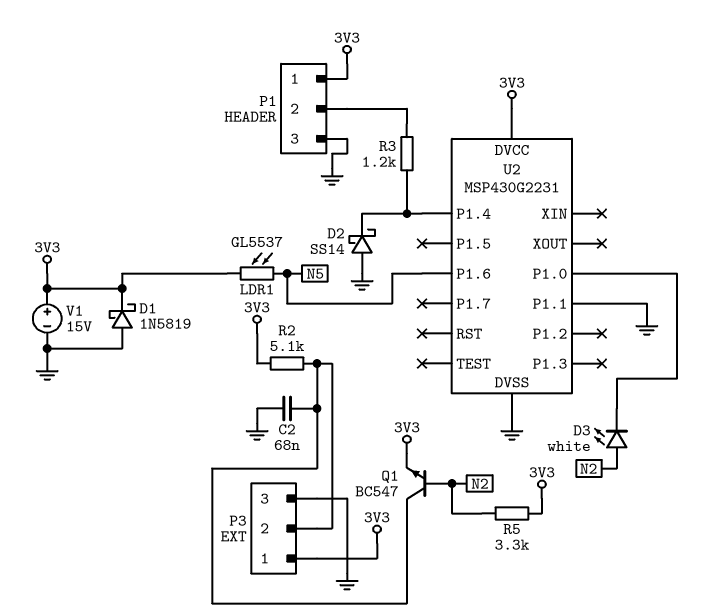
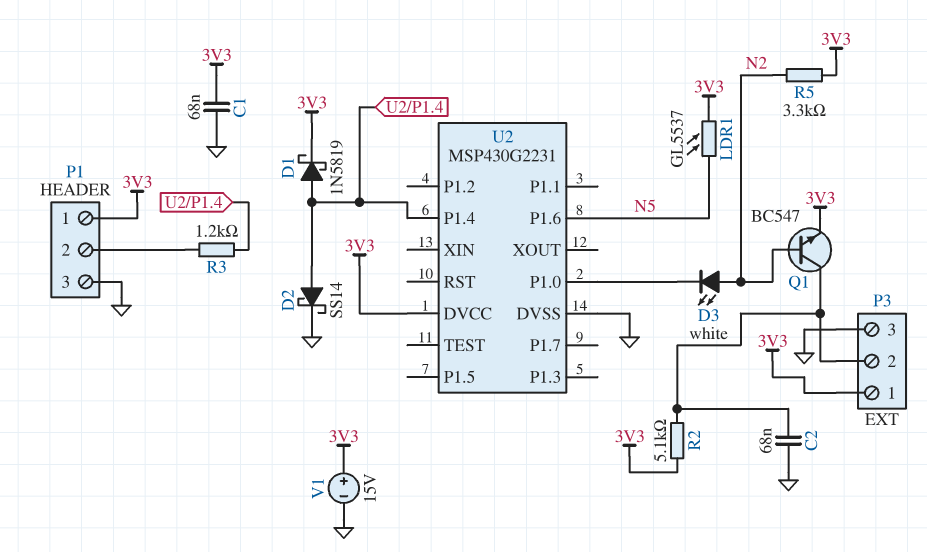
C1: none -> 68nF (3V3, GND)
D1: schottky 1N5819 (A GND, K 3V3) -> schottky 1N5819 (A U2/P1.4, K 3V3)
D2: schottky SS14 (A GND, K U2/P1.4) -> schottky SS14 (A U2/P1.4, K GND)
U2 pin P1.1: GND -> none

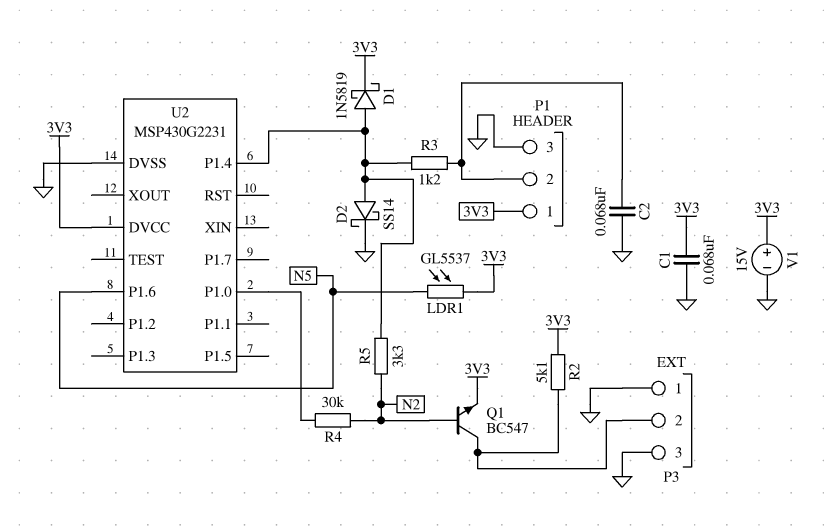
C2: 68nF (GND, P3/2) -> 68nF (GND, P1/2)
D3: LED white (A N2, K U2/P1.0) -> none
P3 pin 1: 3V3 -> GND
R4: none -> 30k (N2, U2/P1.0)
R5: 3.3k (3V3, N2) -> 3.3k (N2, U2/P1.4)

